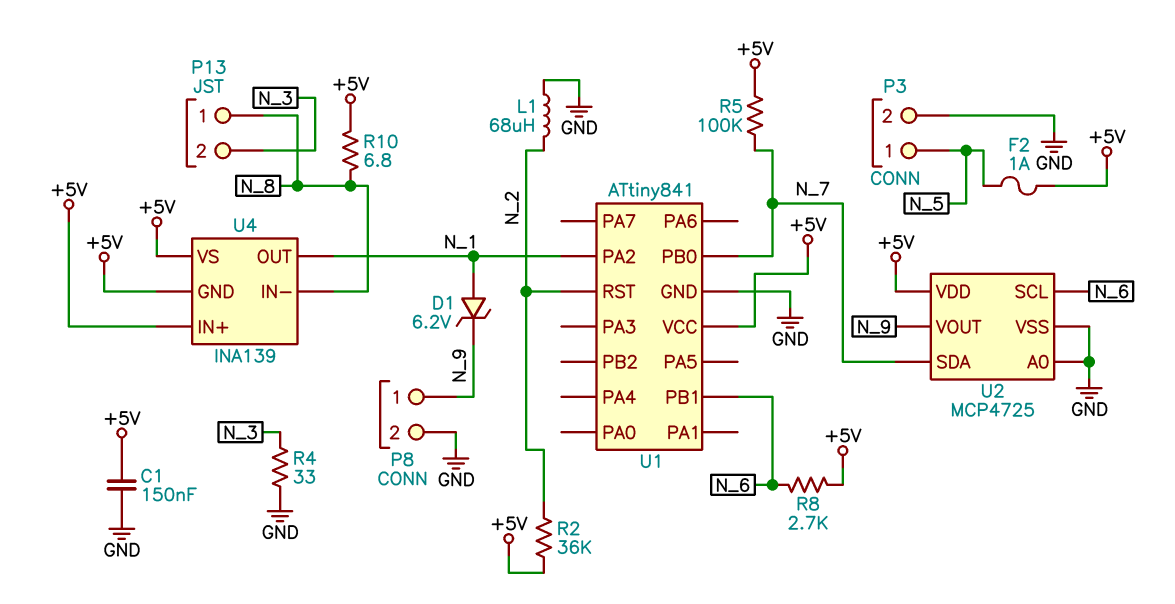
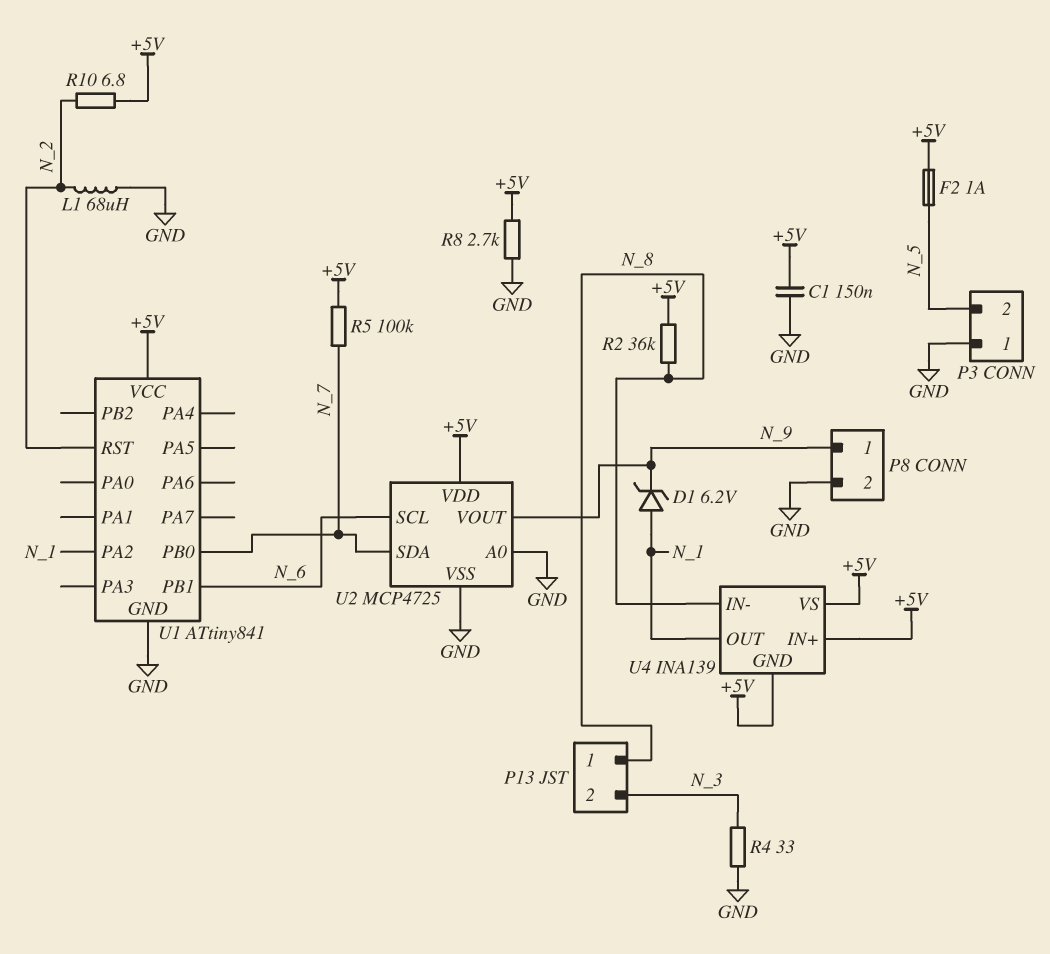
P3 pin 1: N_5 -> GND
P3 pin 2: GND -> N_5
R2: 36k (+5V, N_2) -> 36k (+5V, N_8)
R8: 2.7k (+5V, N_6) -> 2.7k (+5V, GND)
R10: 6.8 (+5V, N_8) -> 6.8 (+5V, N_2)

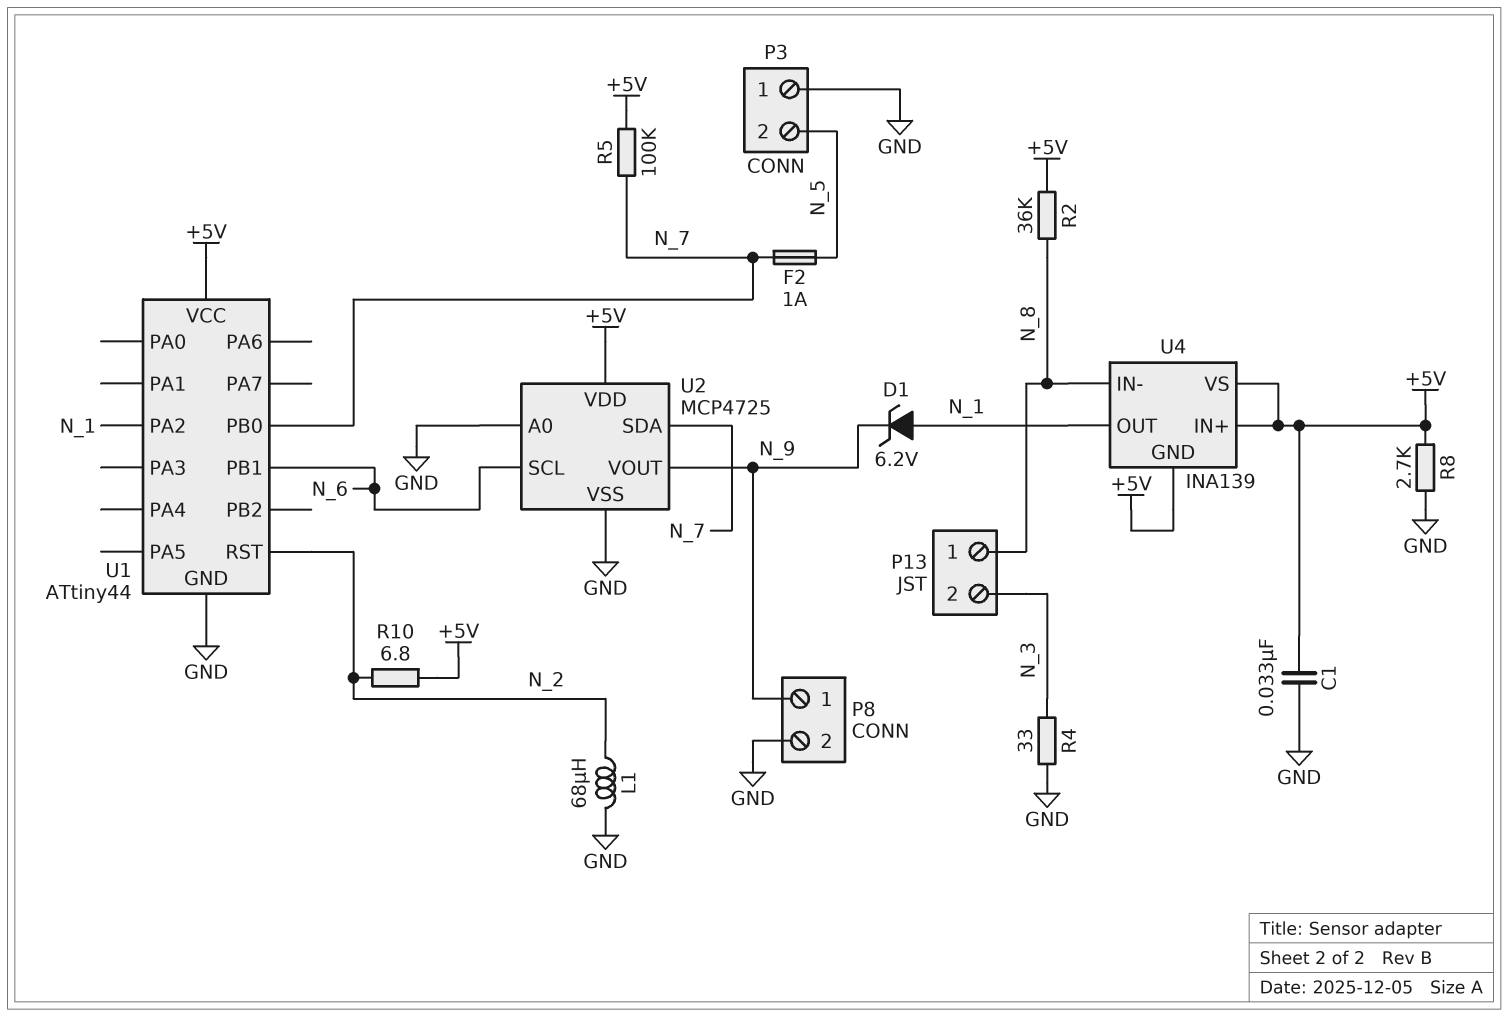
C1: 150nF (+5V, GND) -> 33nF (+5V, GND)
F2: 1A (+5V, N_5) -> 1A (N_5, N_7)
U1: ATtiny841 -> ATtiny44

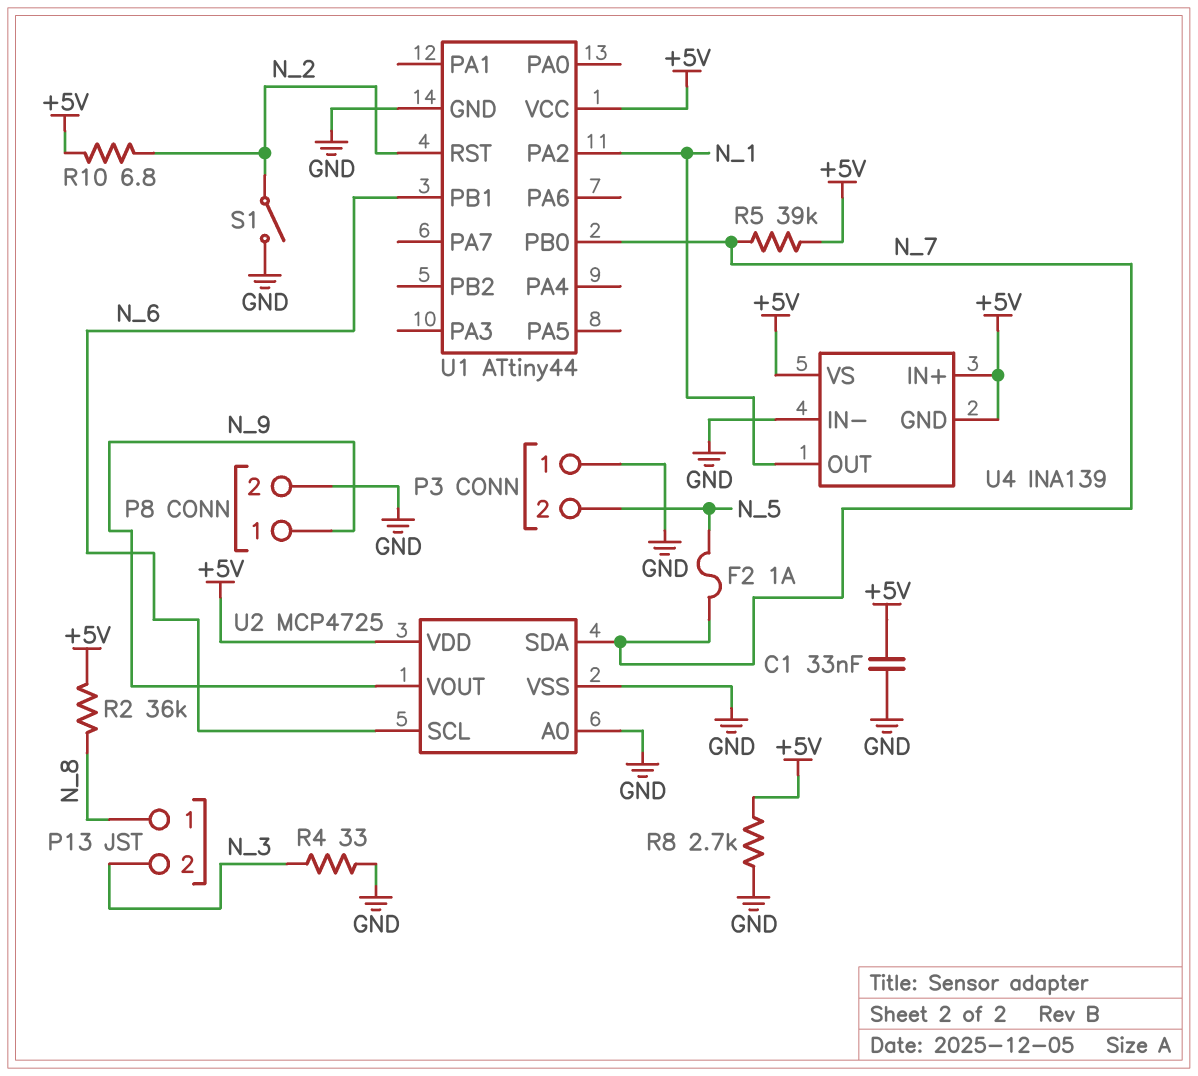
D1: zener 6.2V (A N_1, K N_9) -> none
L1: 68uH (GND, N_2) -> none
R5: 100k (+5V, N_7) -> 39k (+5V, N_7)
S1: none -> switch (GND, N_2)
U4 pin IN-: N_8 -> GND

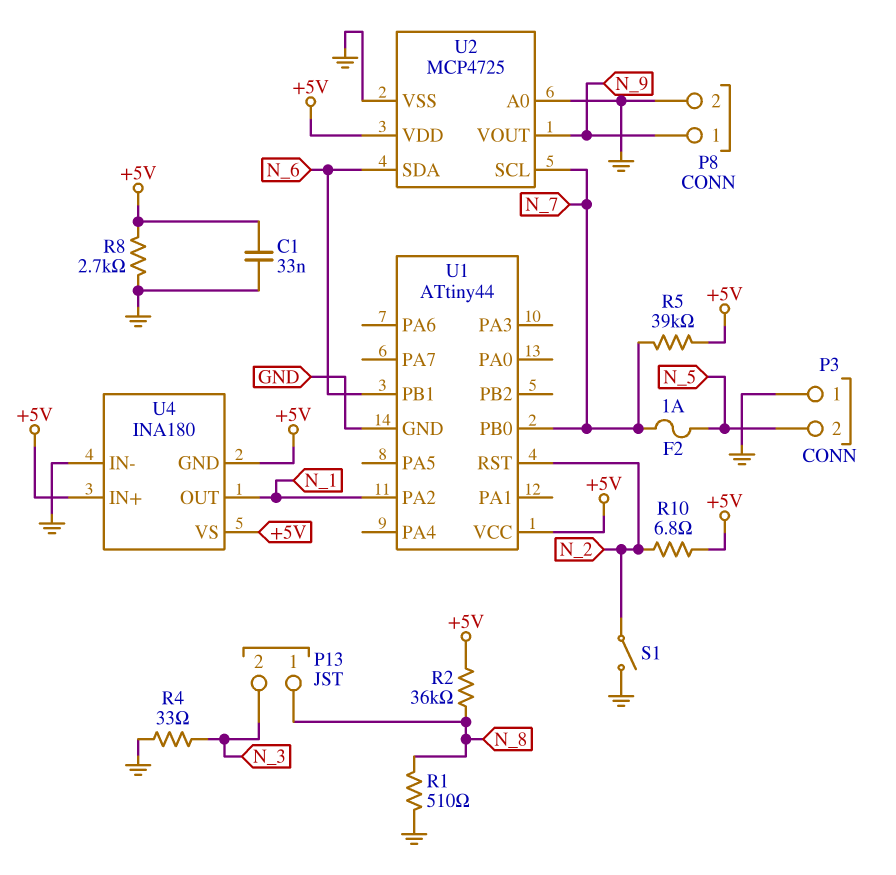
R1: none -> 510 (GND, N_8)
U2 pin SCL: N_6 -> N_7
U2 pin SDA: N_7 -> N_6
U4: INA139 -> INA180

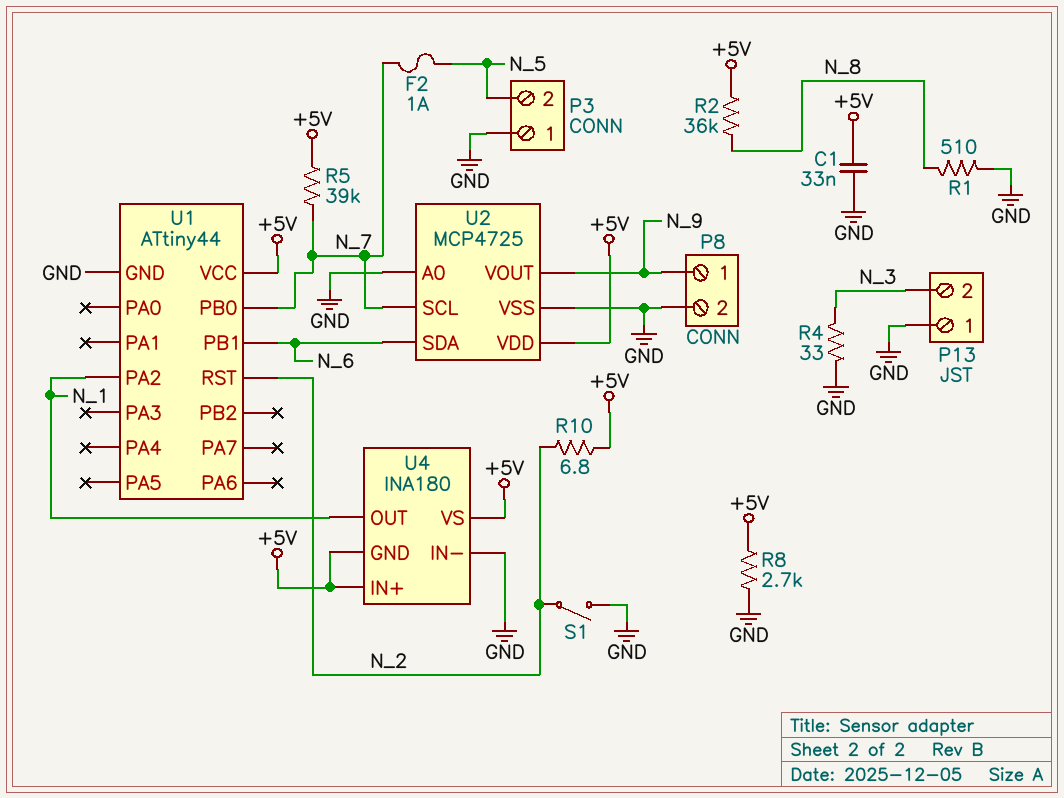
P13 pin 1: N_8 -> GND

